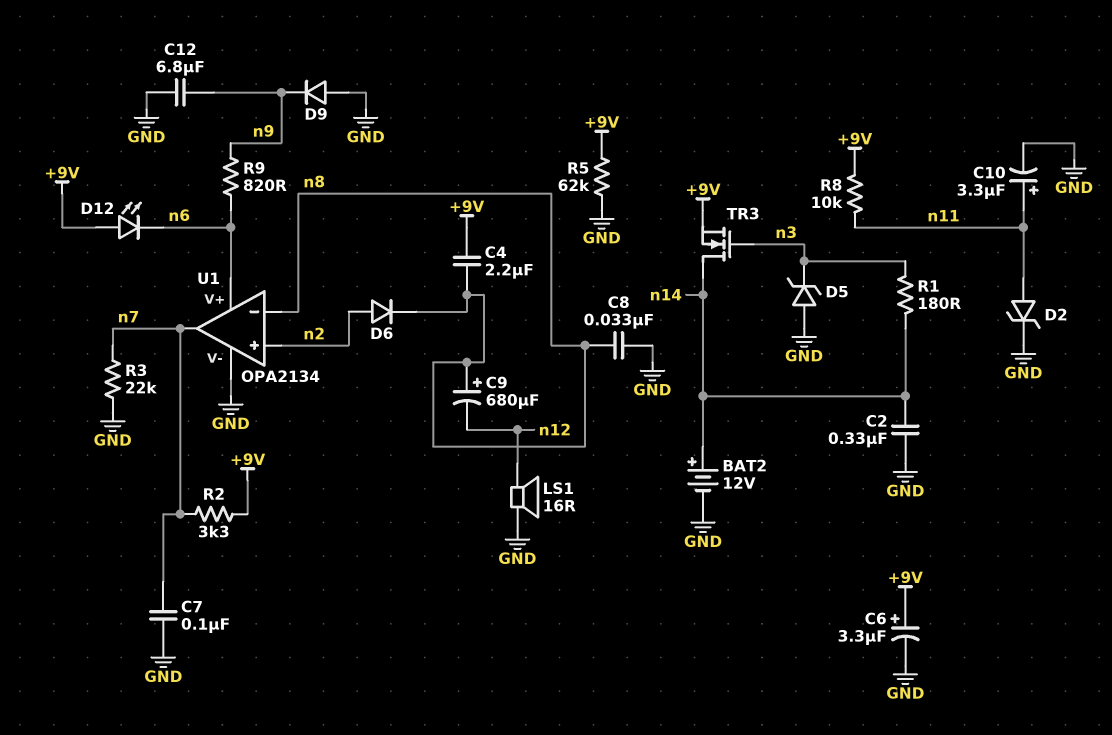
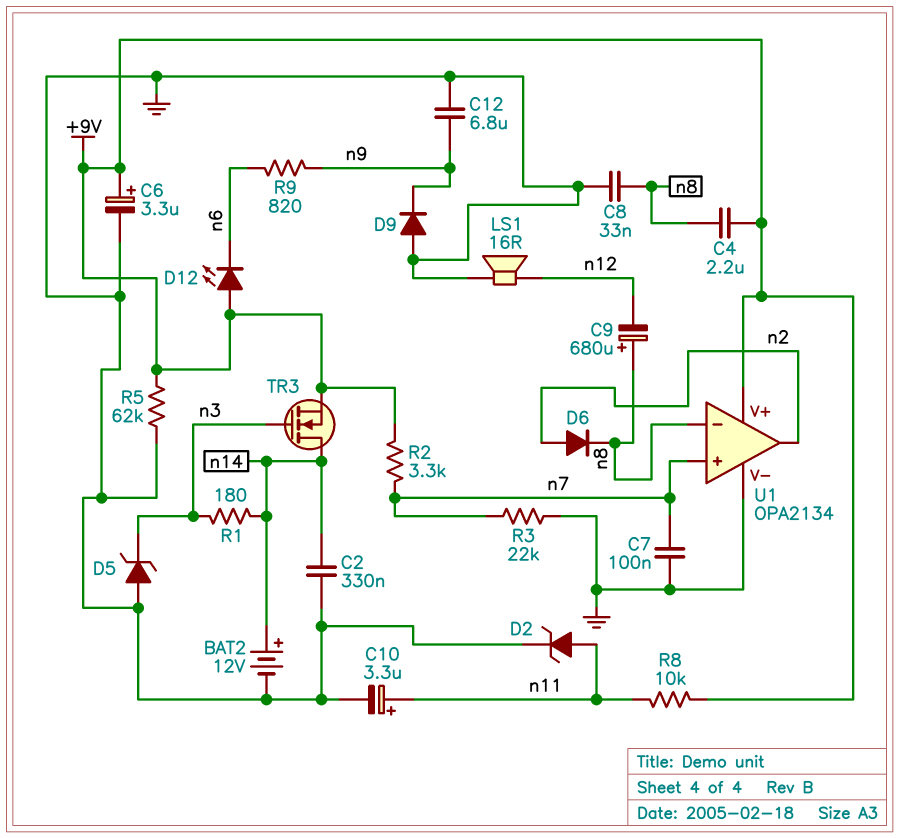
U1 pin V+: n6 -> +9V
U1 pin in+: n2 -> n7
U1 pin out: n7 -> n2

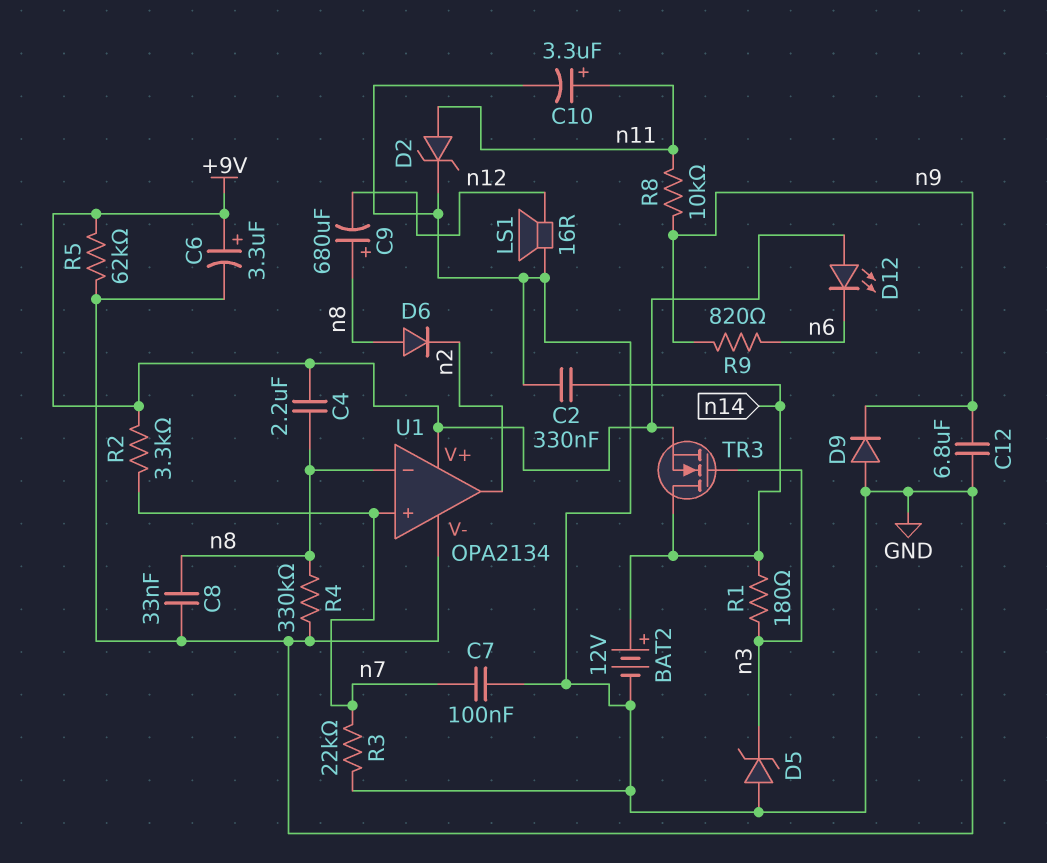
D6: diode (A n2, K n8) -> diode (A n8, K n2)
R4: none -> 330k (GND, n8)
R8: 10k (+9V, n11) -> 10k (n9, n11)

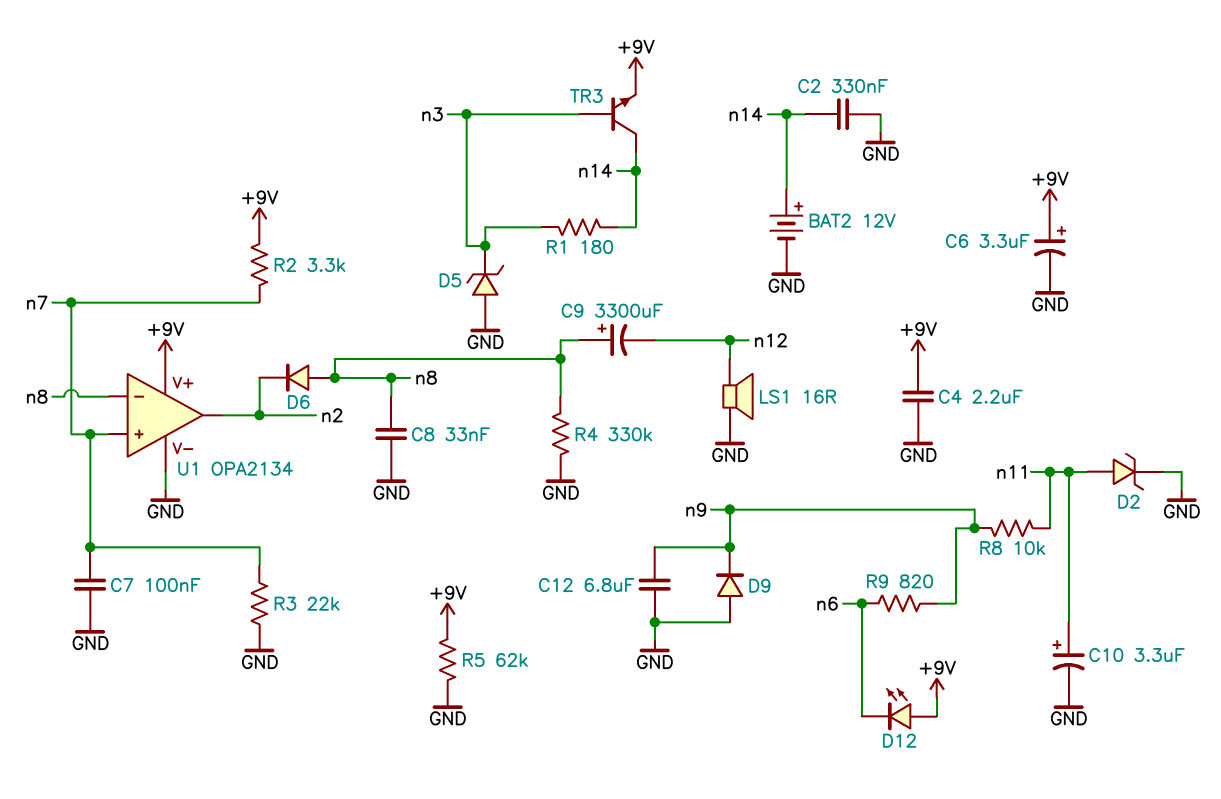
C4: 2.2uF (+9V, n8) -> 2.2uF (+9V, GND)
C9: 680uF (plus n8, minus n12) -> 3300uF (plus n8, minus n12)
TR3: NMOS (G n3, D n14, S +9V) -> NPN (B n3, C n14, E +9V)

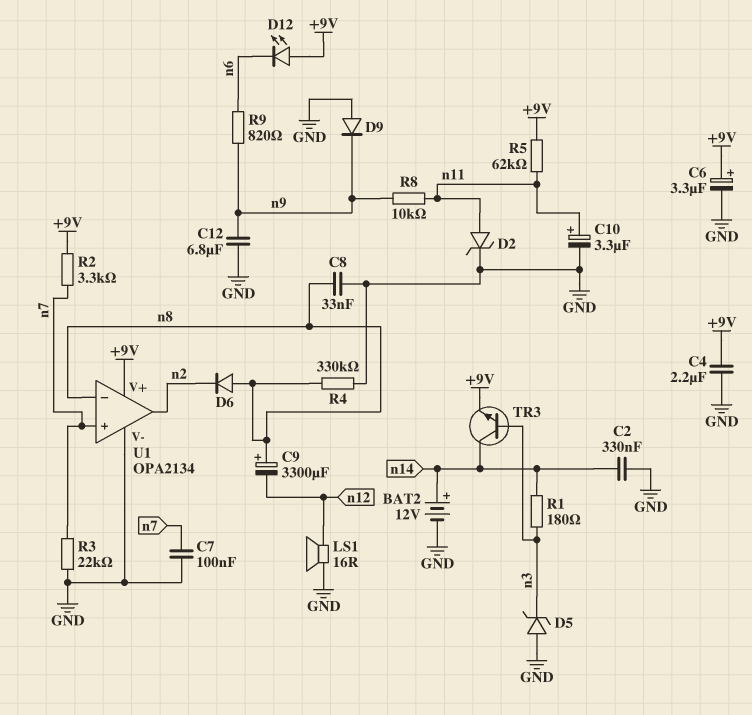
R5: 62k (+9V, GND) -> 62k (+9V, n11)

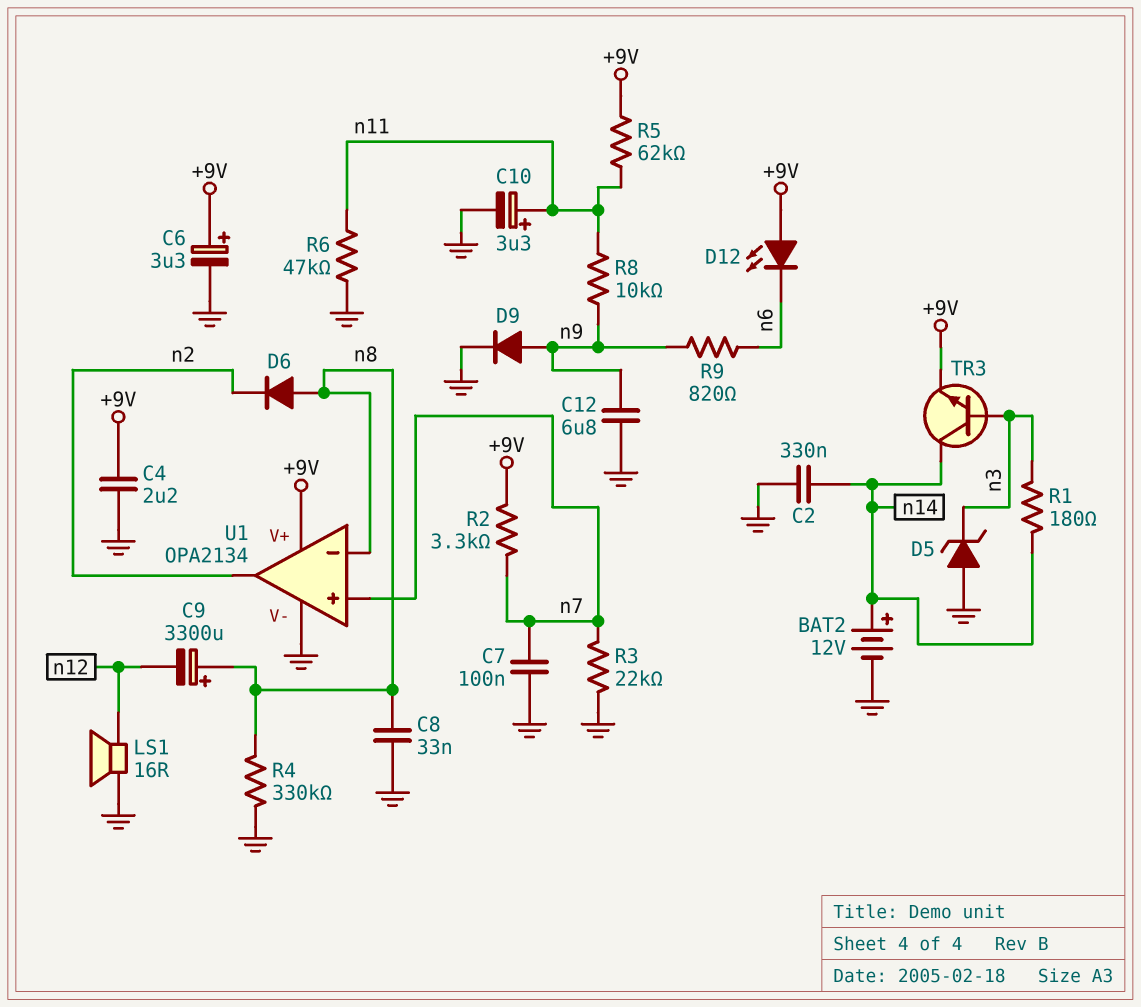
D2: zener (A n11, K GND) -> none
D9: diode (A GND, K n9) -> diode (A n9, K GND)
R6: none -> 47k (GND, n11)

